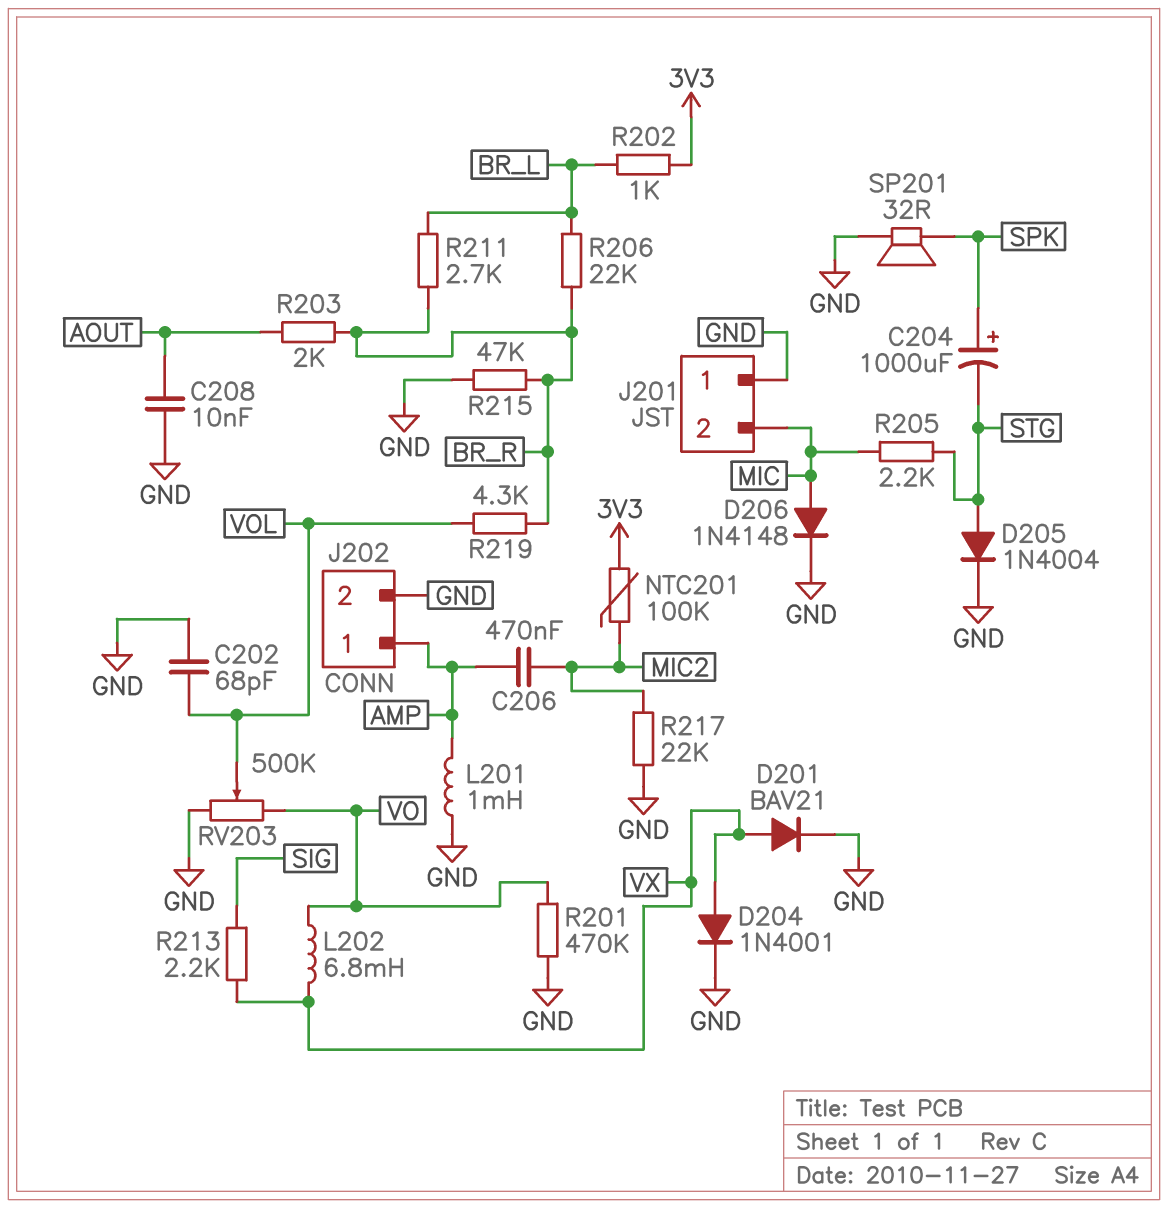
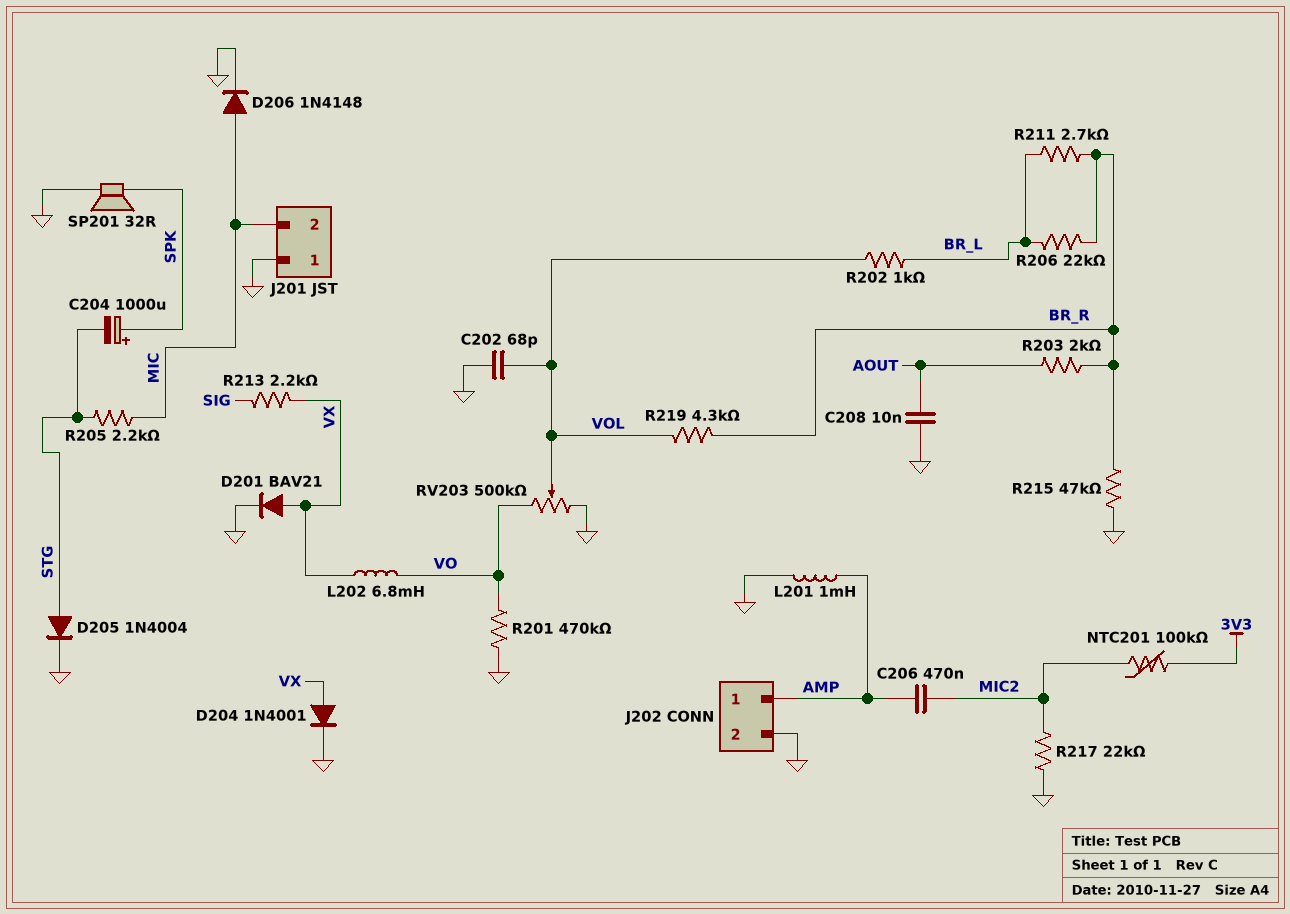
R202: 1k (3V3, BR_L) -> 1k (BR_L, VOL)

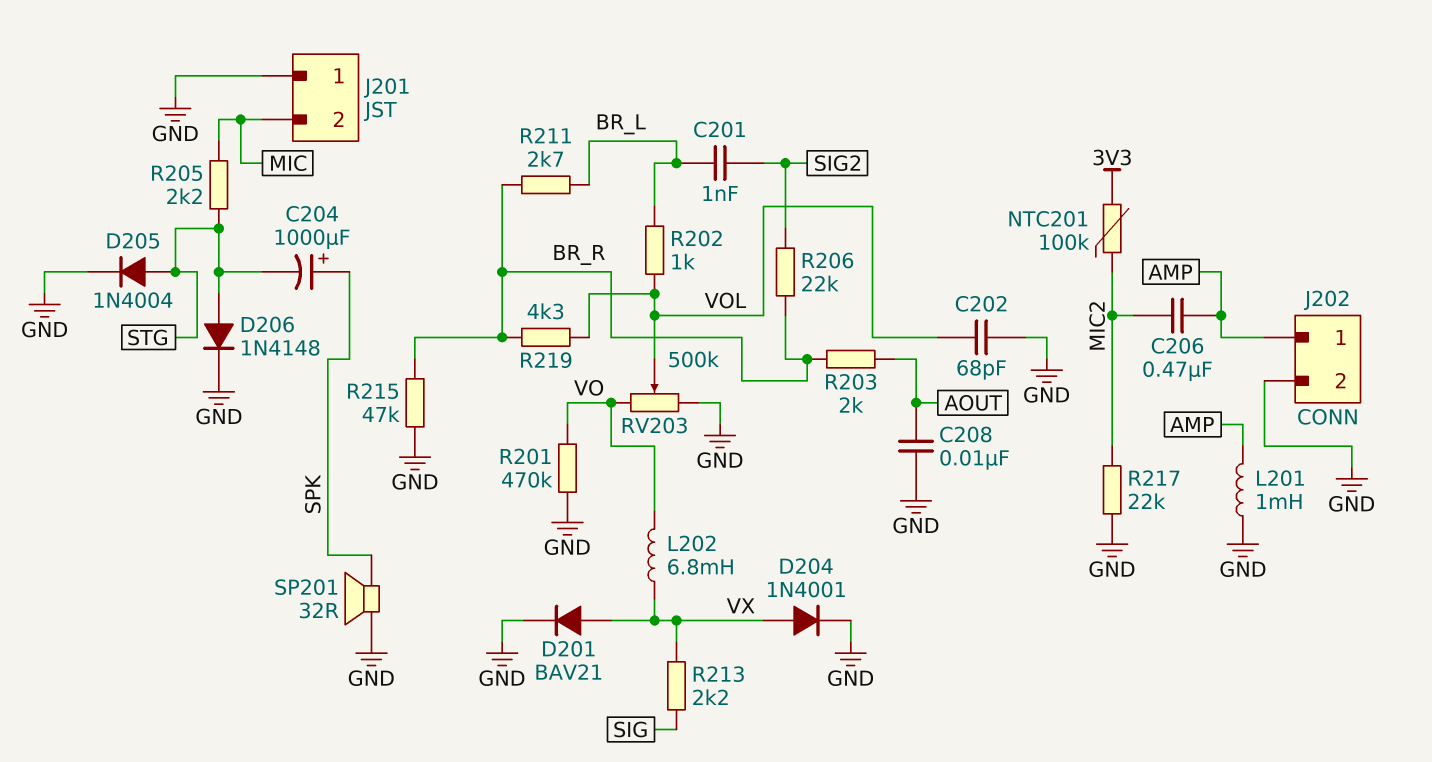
C201: none -> 1nF (BR_L, SIG2)
D206: diode 1N4148 (A MIC, K GND) -> diode 1N4148 (A STG, K GND)
R206: 22k (BR_L, BR_R) -> 22k (BR_R, SIG2)

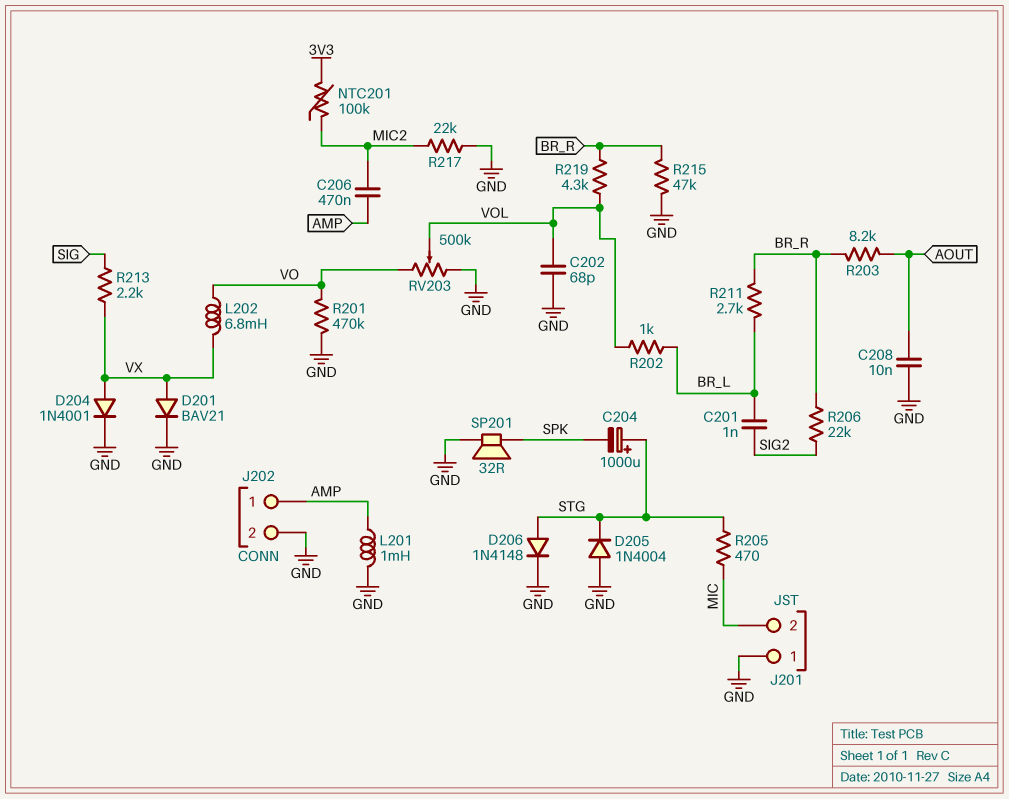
C204: 1000uF (plus SPK, minus STG) -> 1000uF (plus STG, minus SPK)
D205: diode 1N4004 (A STG, K GND) -> diode 1N4004 (A GND, K STG)
R203: 2k (AOUT, BR_R) -> 8.2k (AOUT, BR_R)
R205: 2.2k (MIC, STG) -> 470 (MIC, STG)

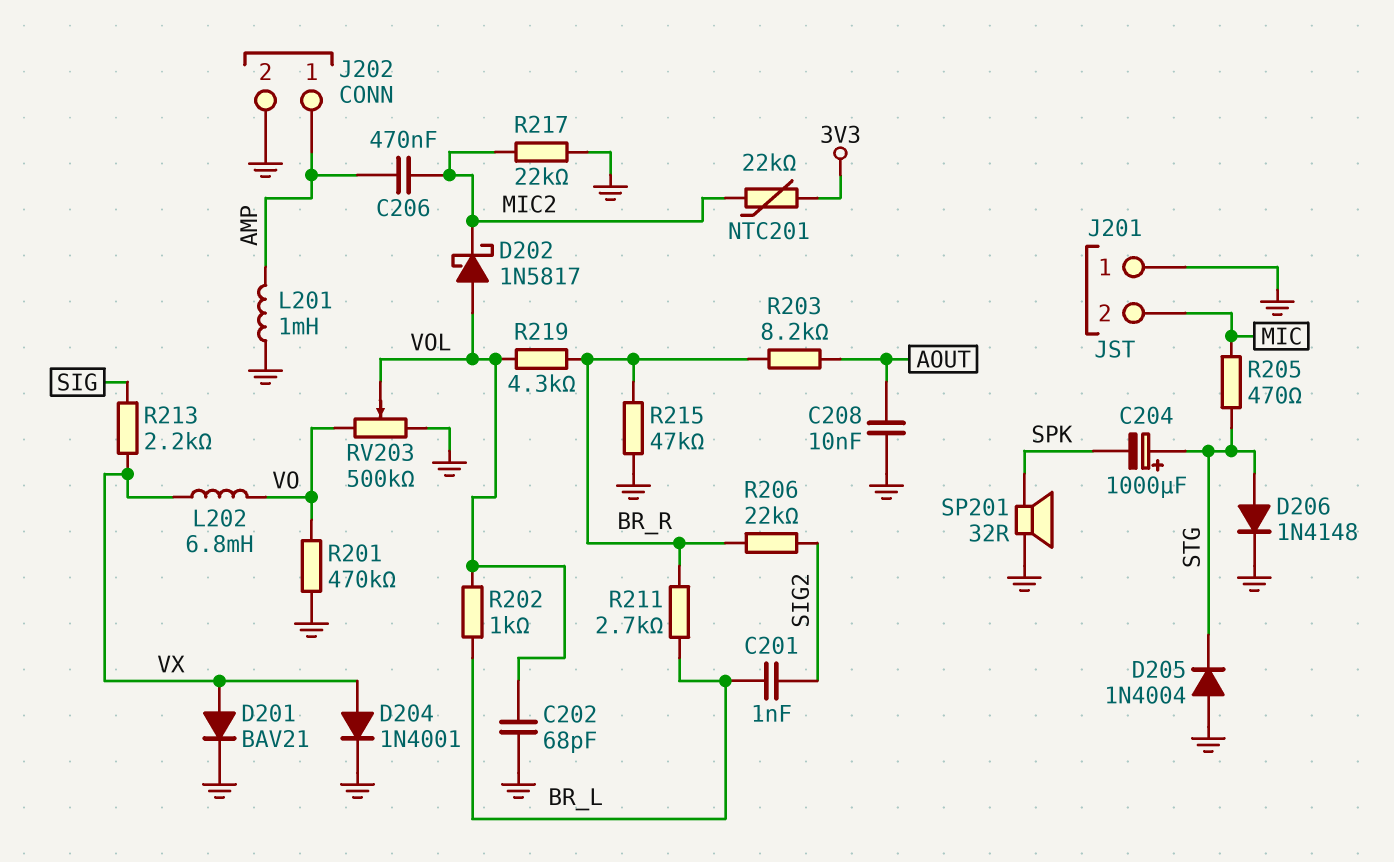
D202: none -> schottky 1N5817 (A VOL, K MIC2)
NTC201: 100k (3V3, MIC2) -> 22k (3V3, MIC2)

